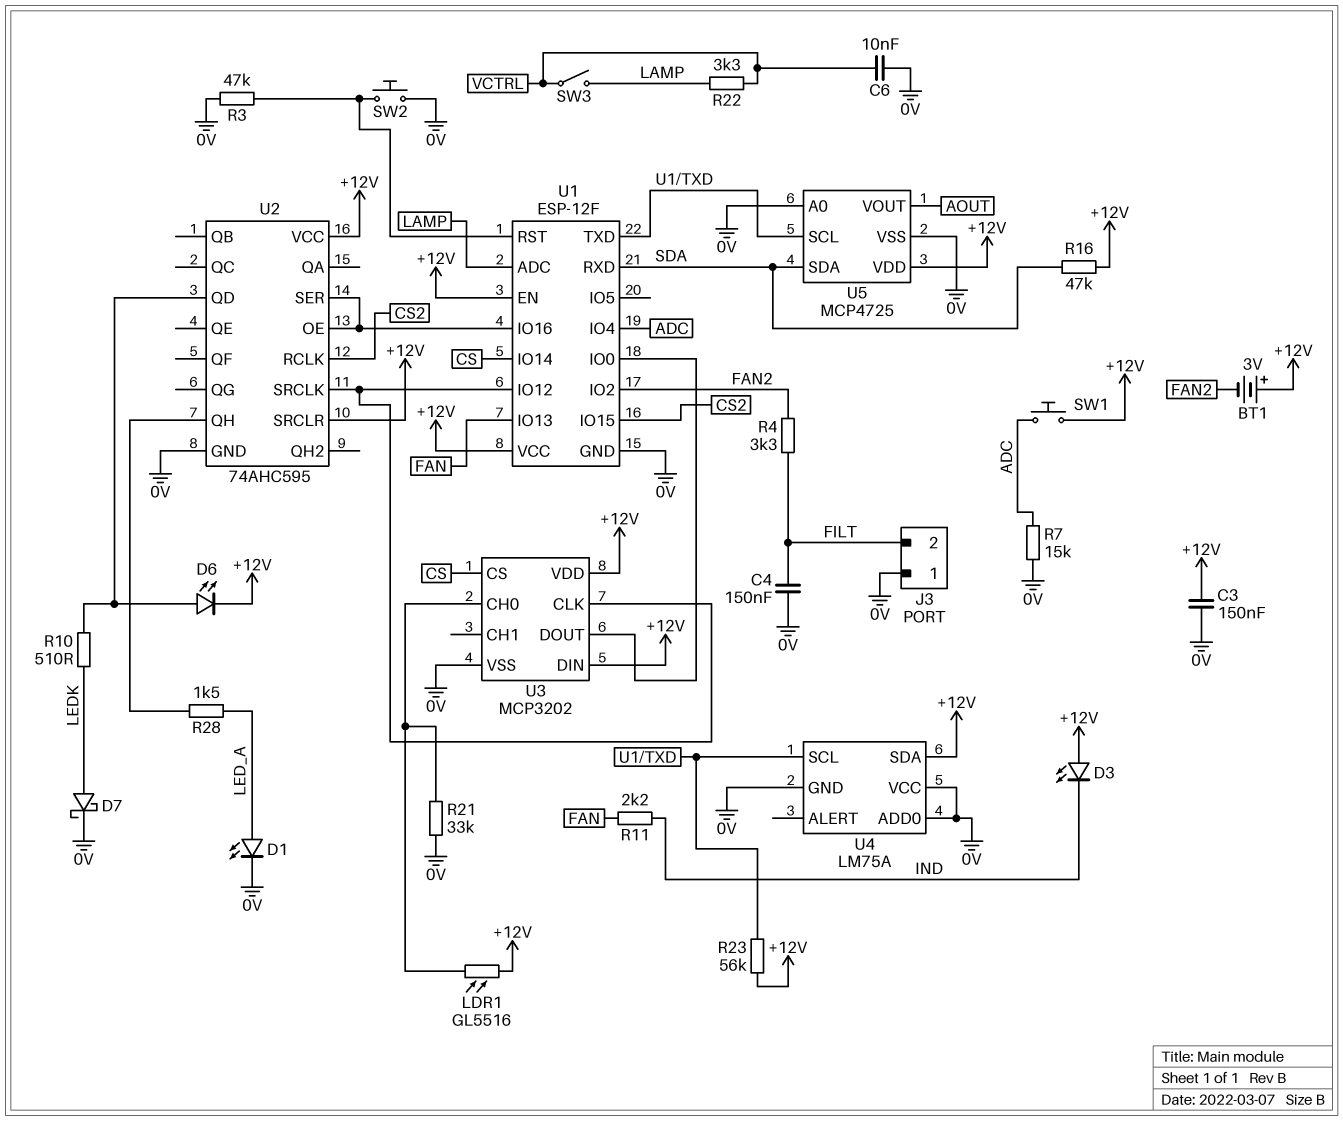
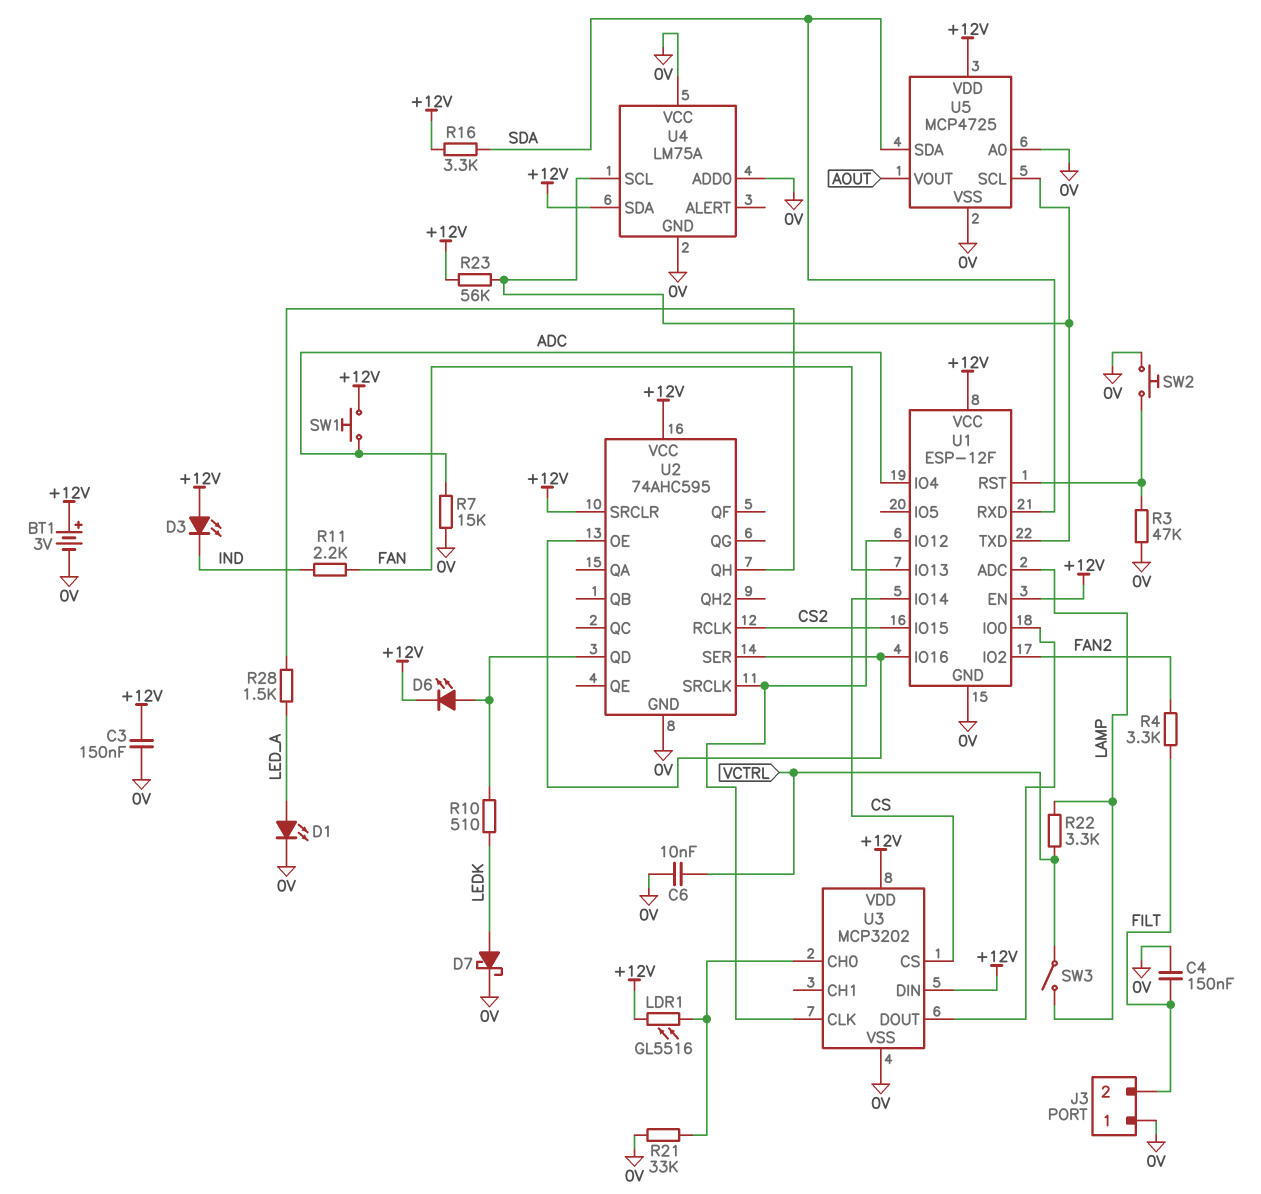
BT1: 3V (plus +12V, minus FAN2) -> 3V (plus +12V, minus 0V)
R16: 47k (+12V, SDA) -> 3.3k (+12V, SDA)

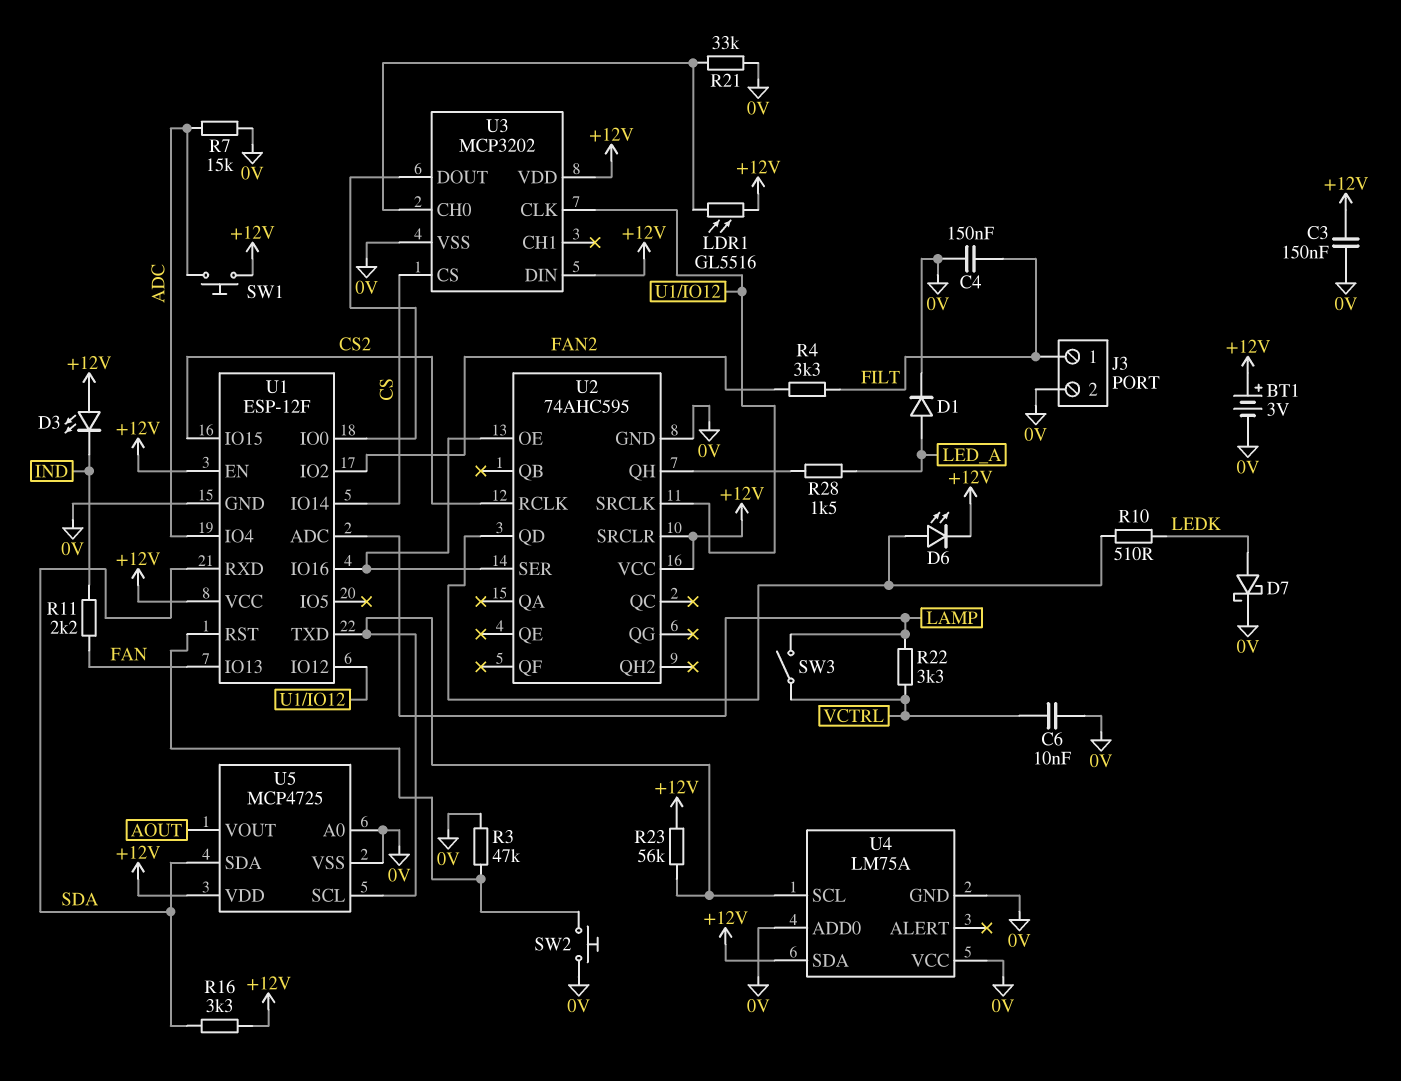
D1: LED (A LED_A, K 0V) -> diode (A LED_A, K 0V)
J3 pin 1: 0V -> FILT
J3 pin 2: FILT -> 0V

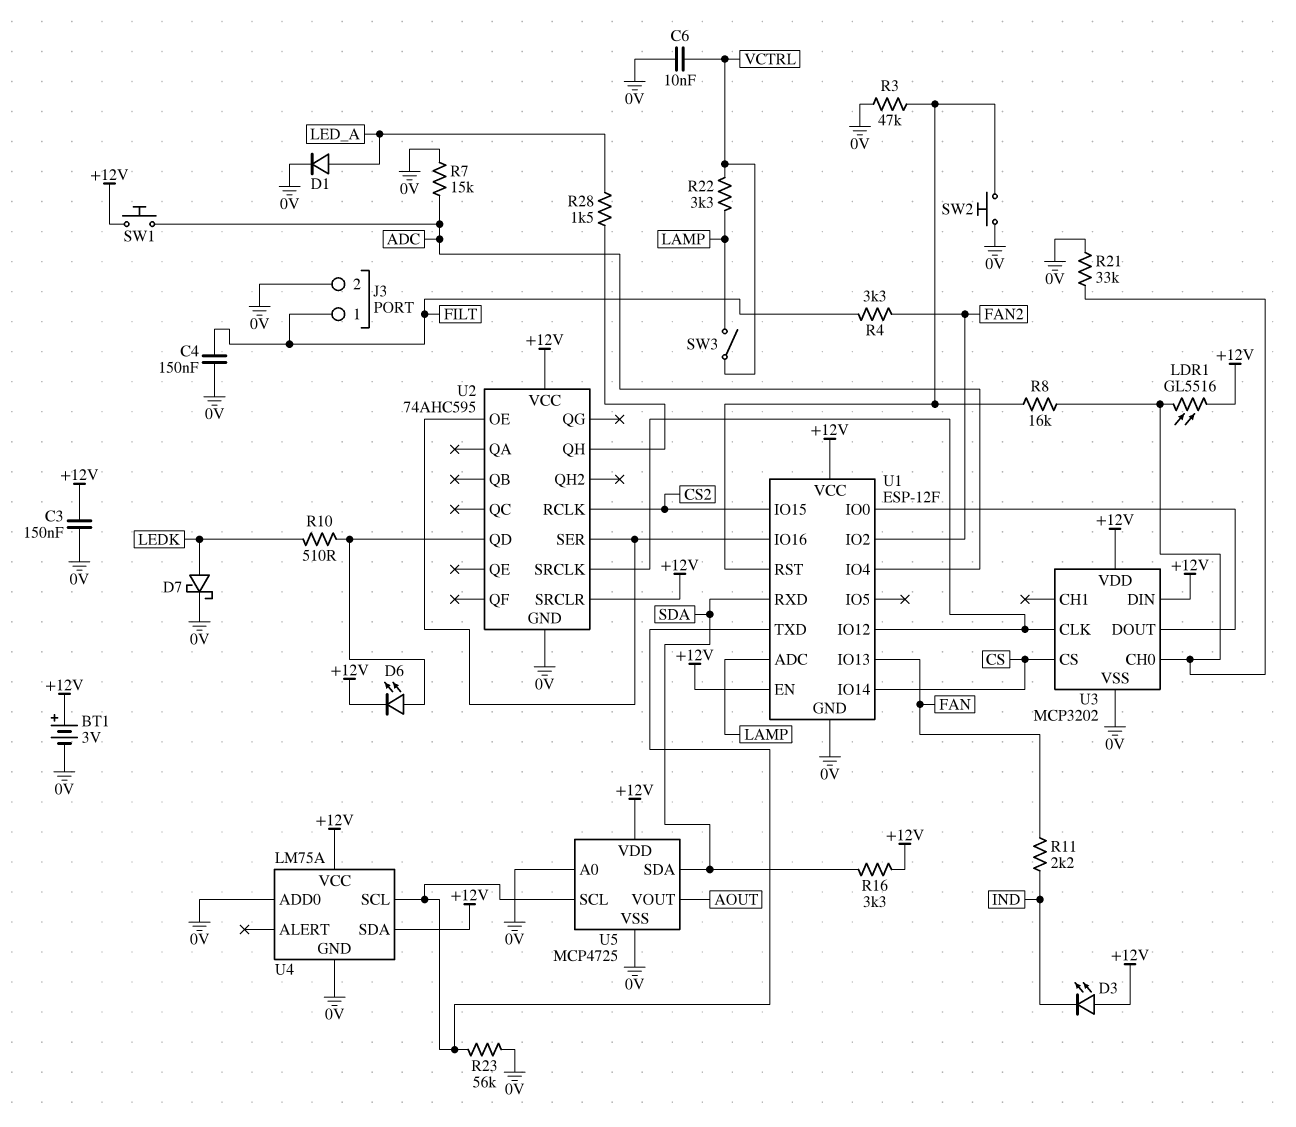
R8: none -> 16k (U1/RST, U3/CH0)
R23: 56k (+12V, U1/TXD) -> 56k (0V, U1/TXD)
U4 pin VCC: 0V -> +12V

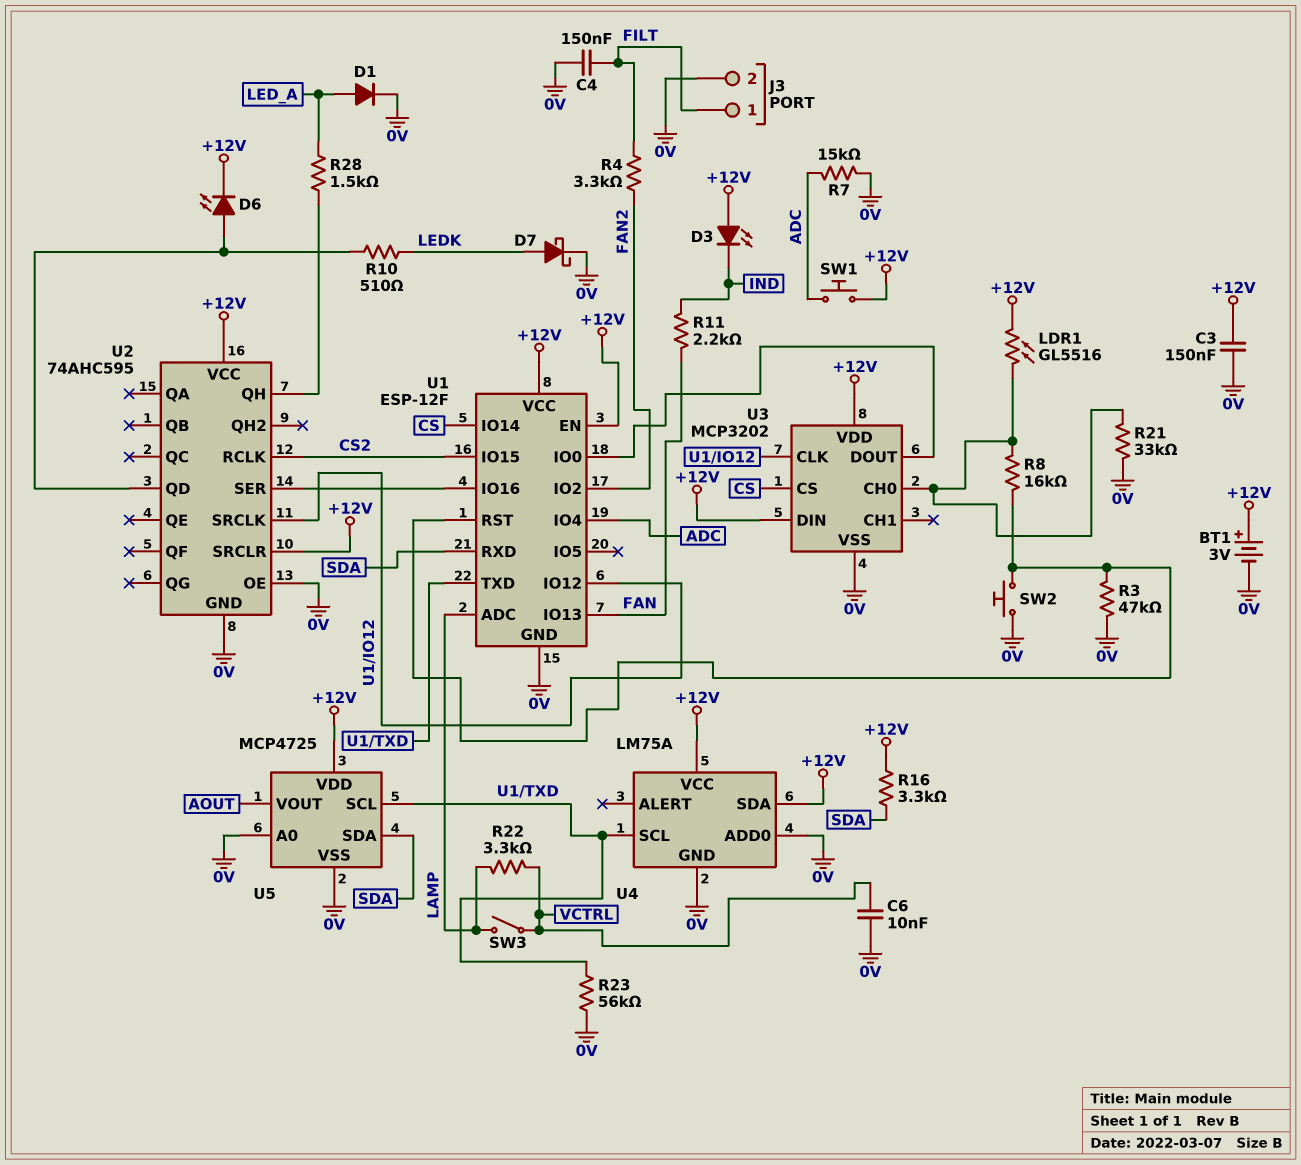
U2 pin OE: U1/IO16 -> 0V

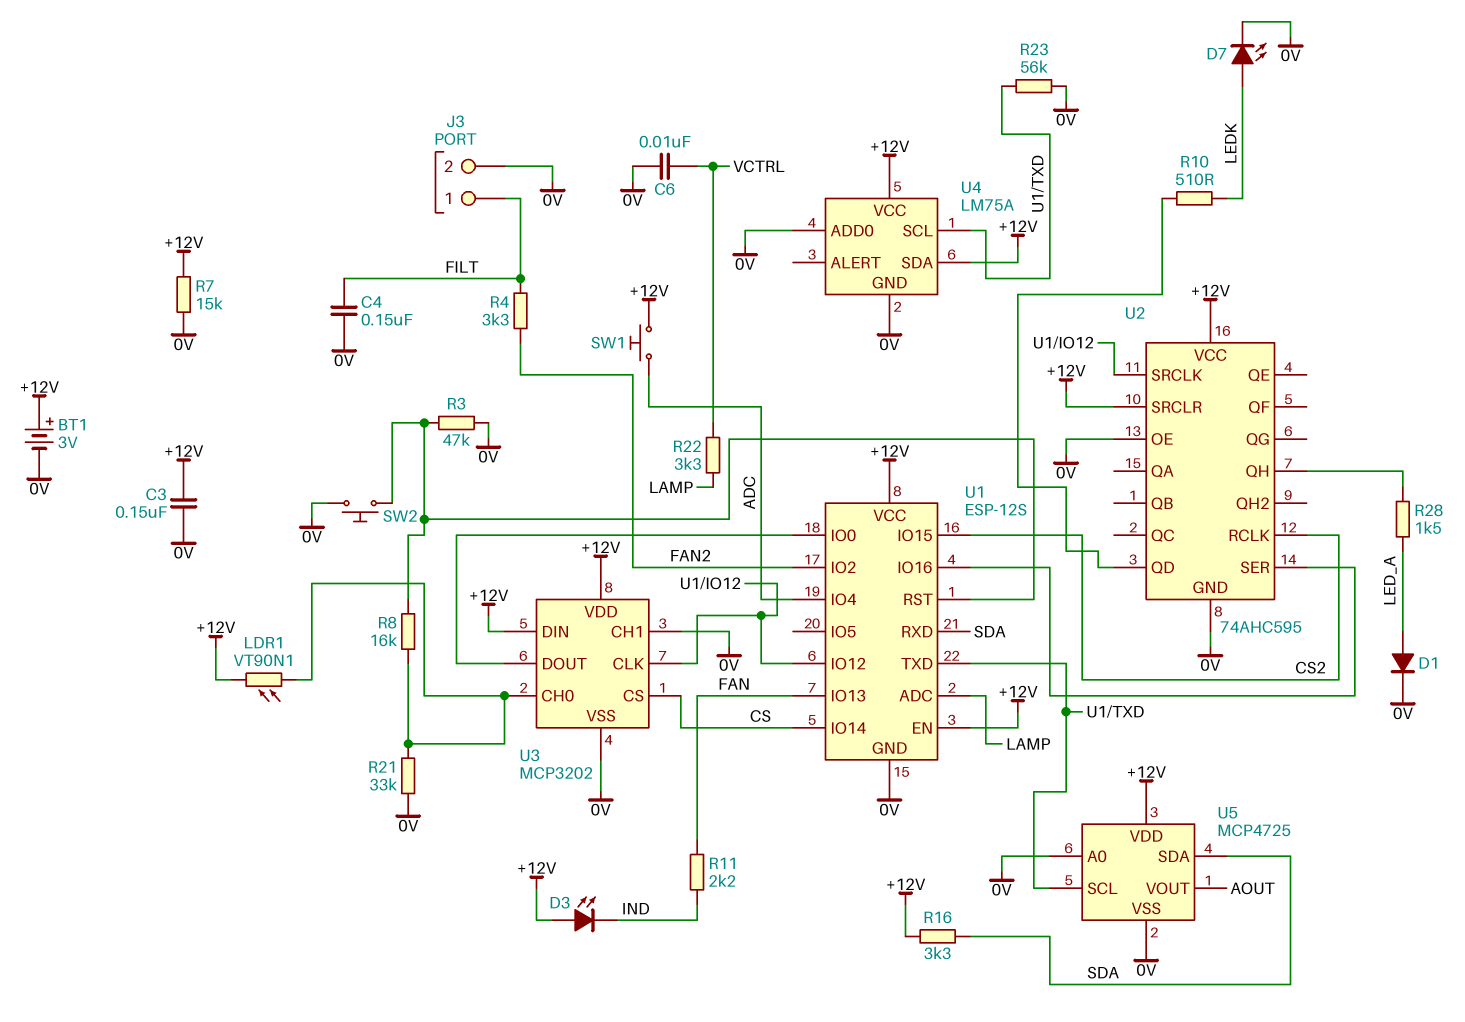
D6: LED (A U2/QD, K +12V) -> none
D7: schottky (A LEDK, K 0V) -> LED (A LEDK, K 0V)
LDR1: GL5516 (+12V, U3/CH0) -> VT90N1 (+12V, U3/CH0)
R7: 15k (0V, ADC) -> 15k (+12V, 0V)
SW3: switch (LAMP, VCTRL) -> none
U1: ESP-12F -> ESP-12S
U3 pin CH1: none -> 0V

